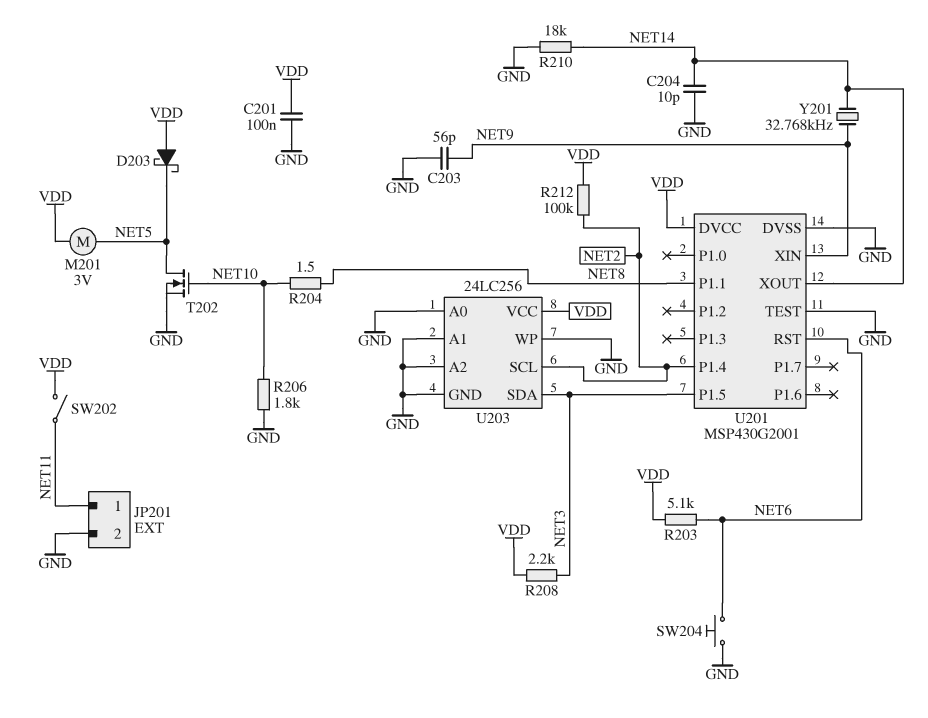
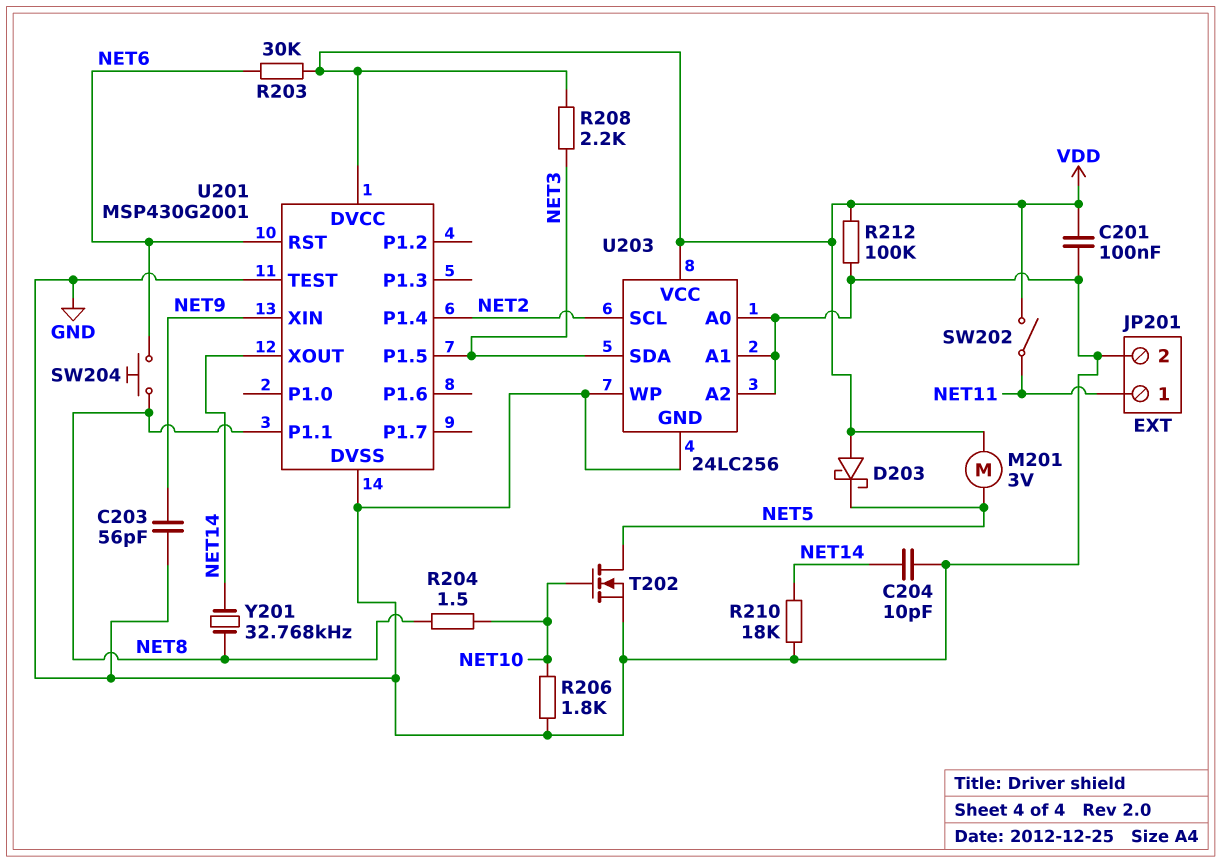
R203: 5.1k (NET6, VDD) -> 30k (NET6, VDD)
R212: 100k (NET2, VDD) -> 100k (GND, VDD)
SW204: button (GND, NET6) -> button (NET6, NET8)
Y201: 32.768kHz (NET9, NET14) -> 32.768kHz (NET8, NET14)

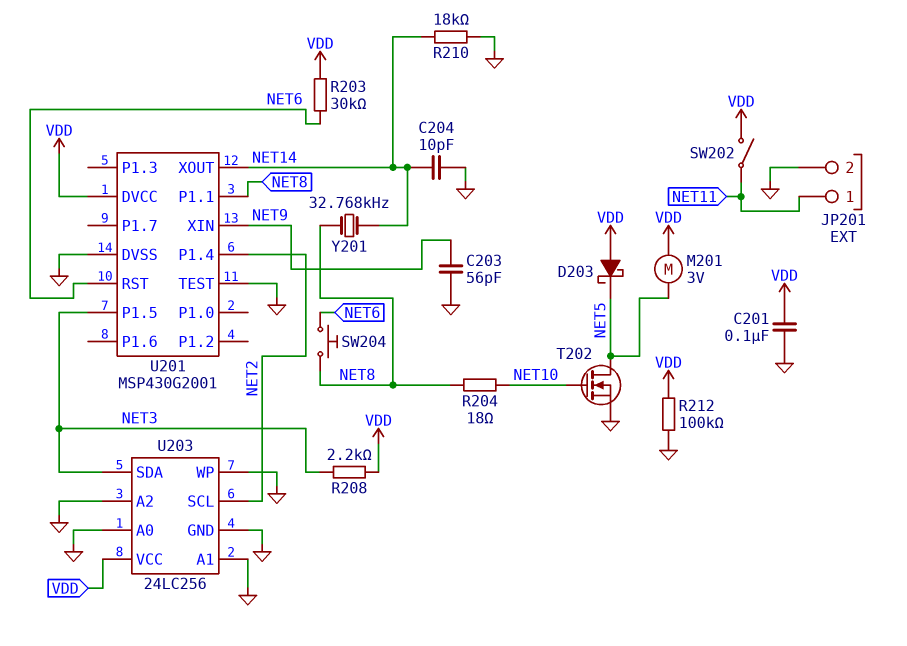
R204: 1.5 (NET8, NET10) -> 18 (NET8, NET10)
R206: 1.8k (GND, NET10) -> none

